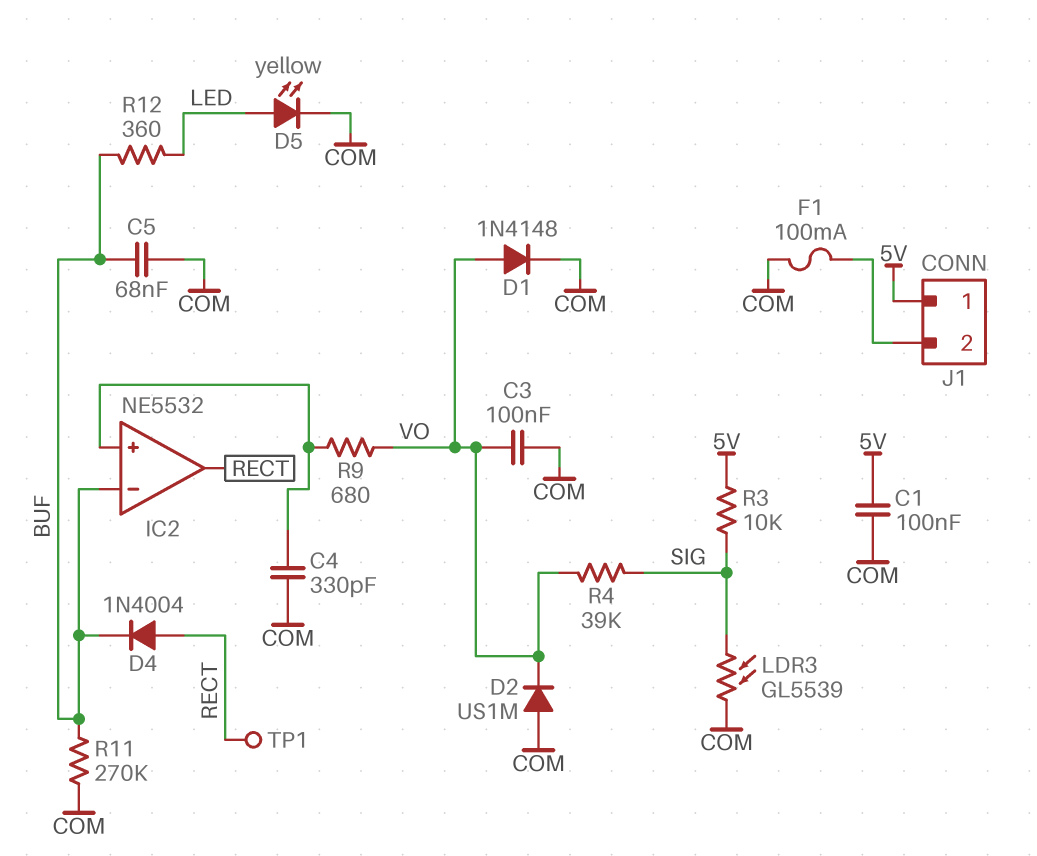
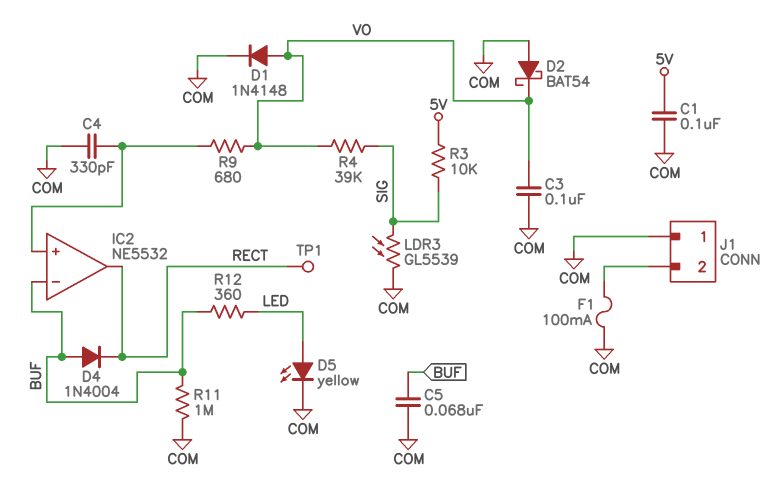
D2: diode US1M (A COM, K VO) -> schottky BAT54 (A COM, K VO)
D4: diode 1N4004 (A RECT, K BUF) -> diode 1N4004 (A BUF, K RECT)
J1 pin 1: 5V -> COM
R11: 270k (BUF, COM) -> 1M (BUF, COM)

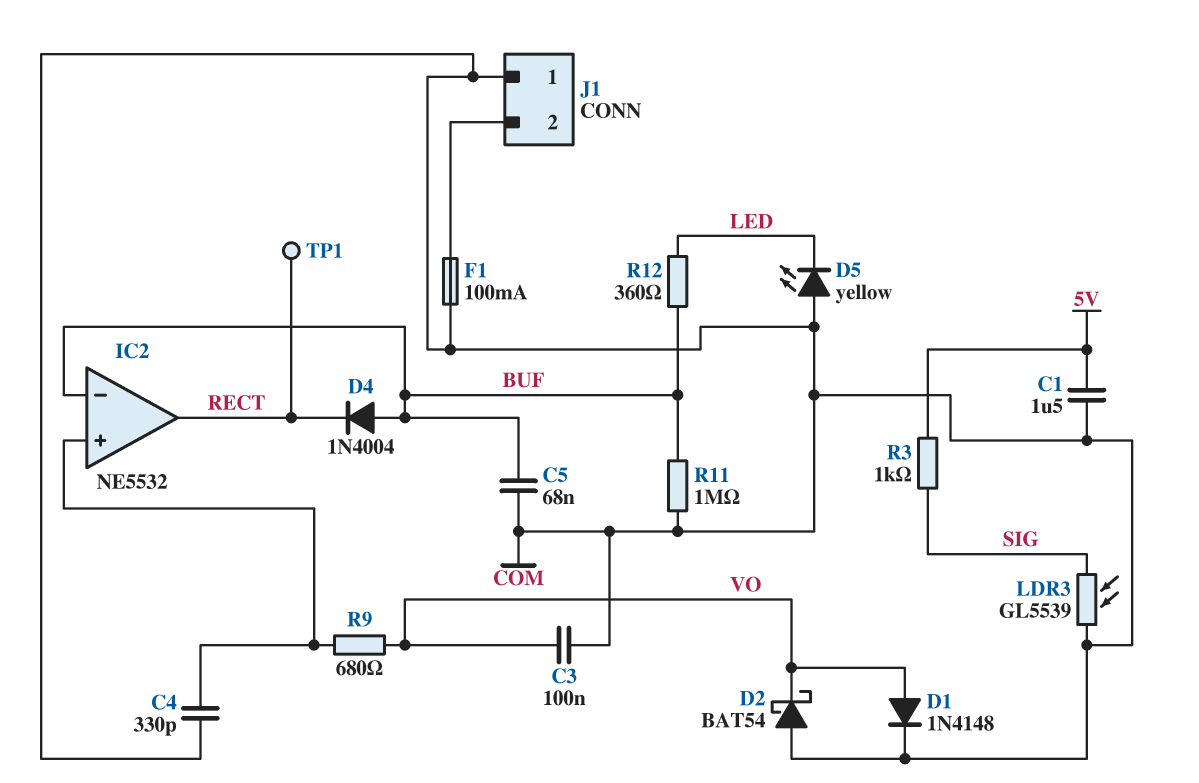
C1: 100nF (5V, COM) -> 1.5uF (5V, COM)
D5: LED yellow (A LED, K COM) -> LED yellow (A COM, K LED)
R3: 10k (5V, SIG) -> 1k (5V, SIG)
R4: 39k (SIG, VO) -> none

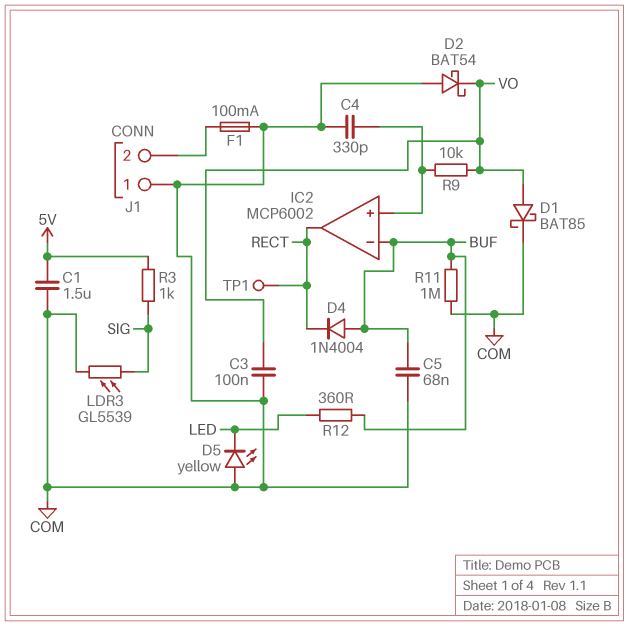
D1: diode 1N4148 (A VO, K COM) -> schottky BAT85 (A VO, K COM)
IC2: NE5532 -> MCP6002
R9: 680 (IC2/in+, VO) -> 10k (IC2/in+, VO)

